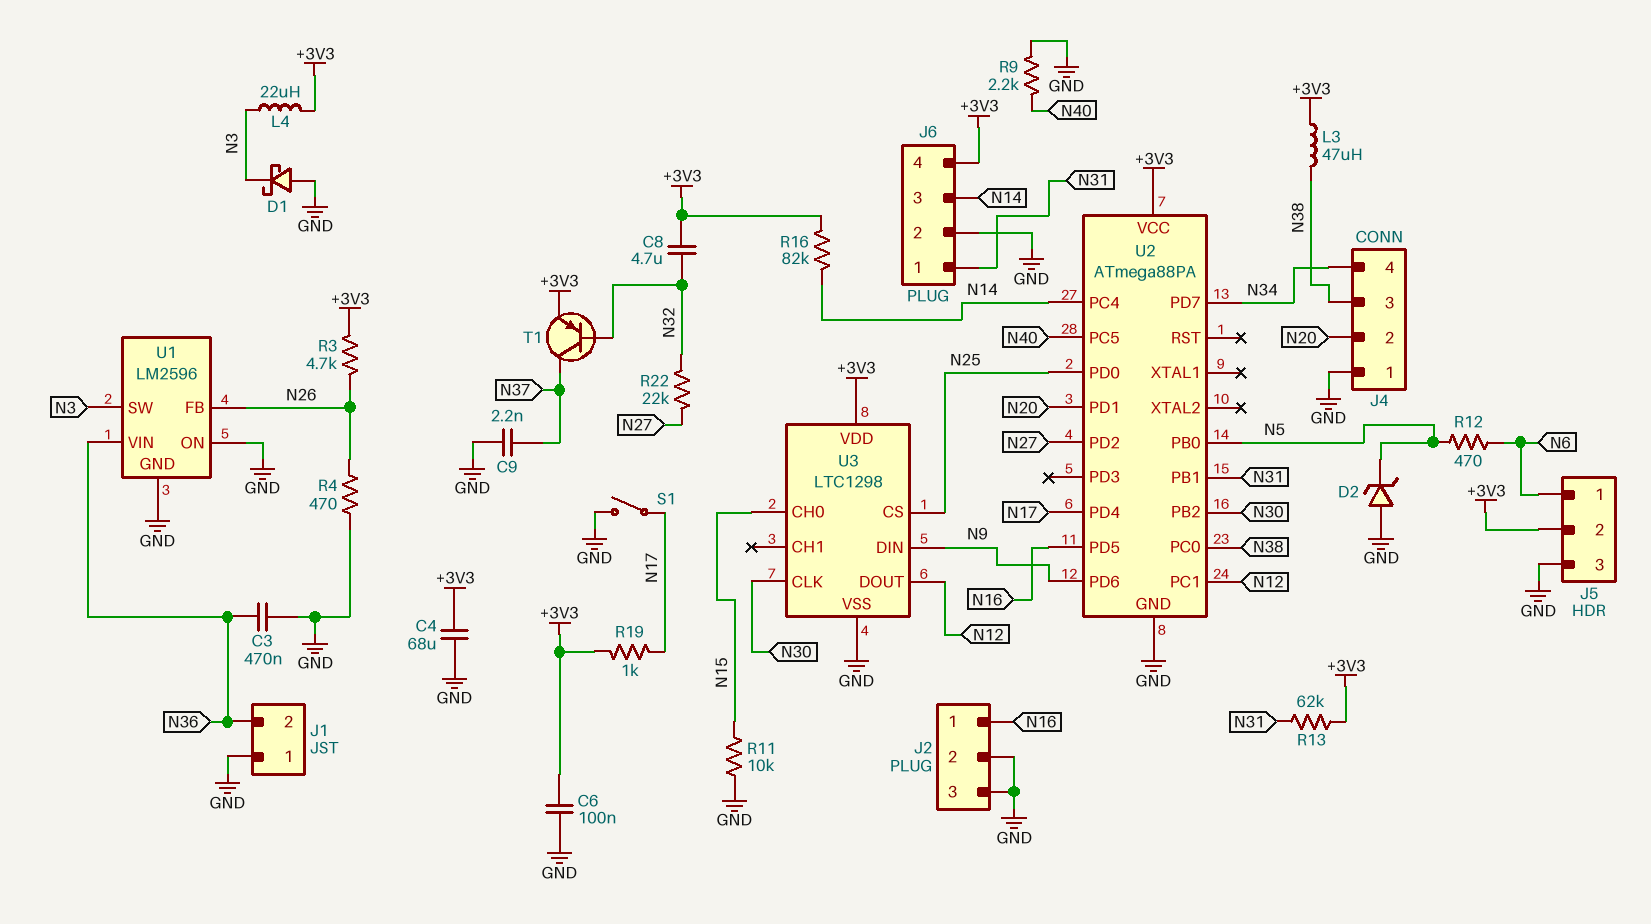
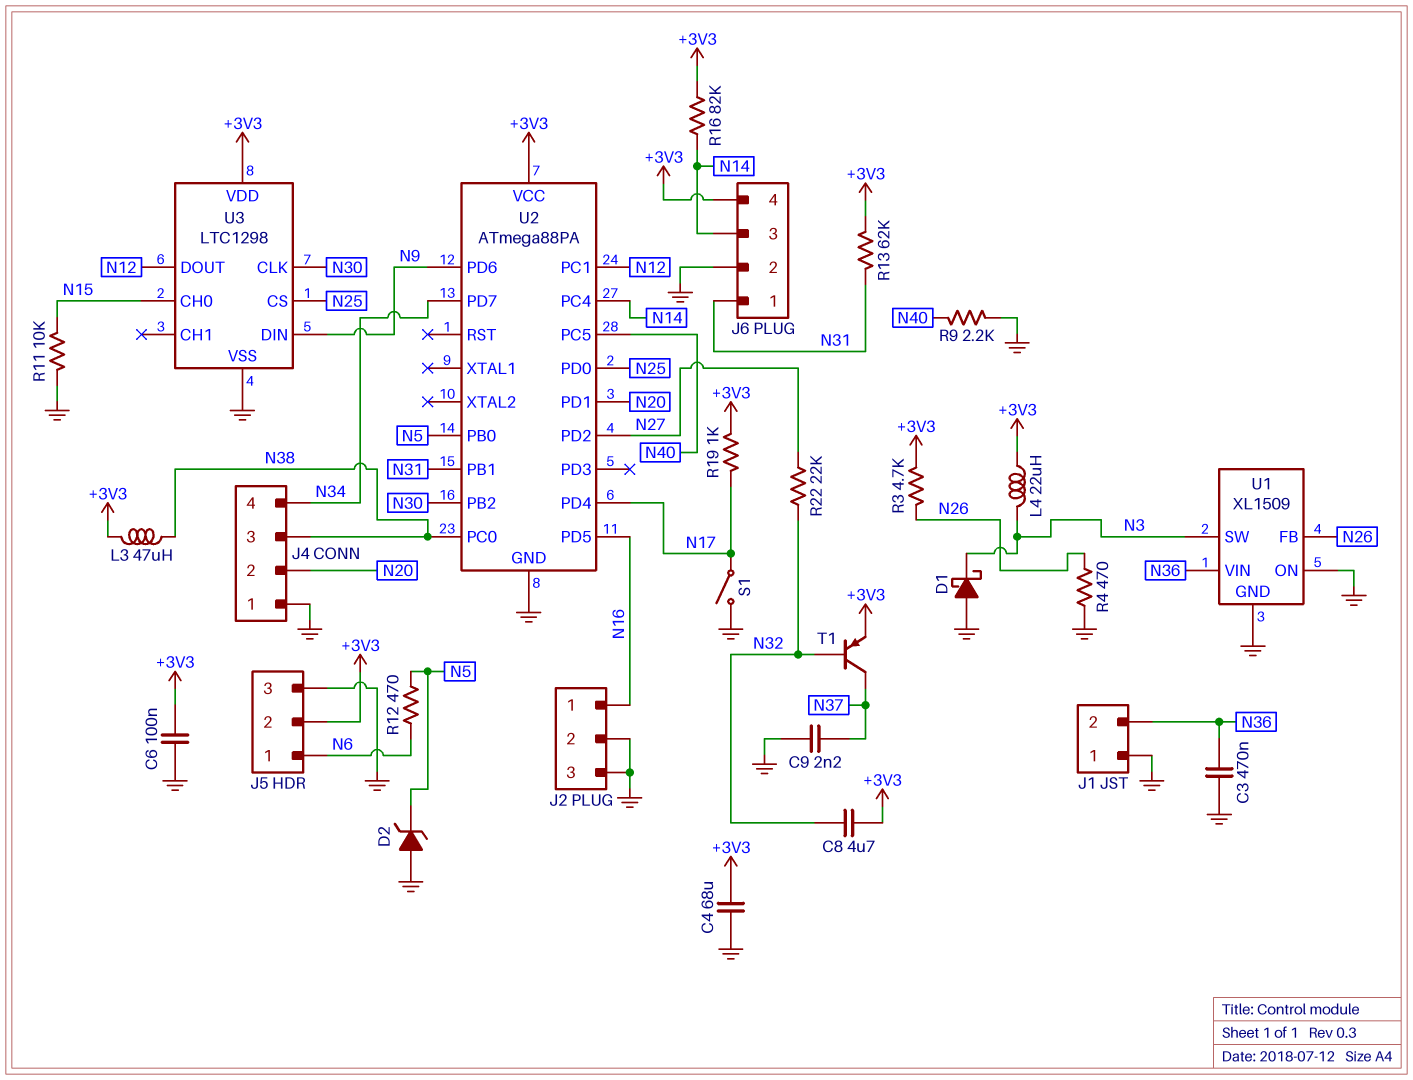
U1: LM2596 -> XL1509

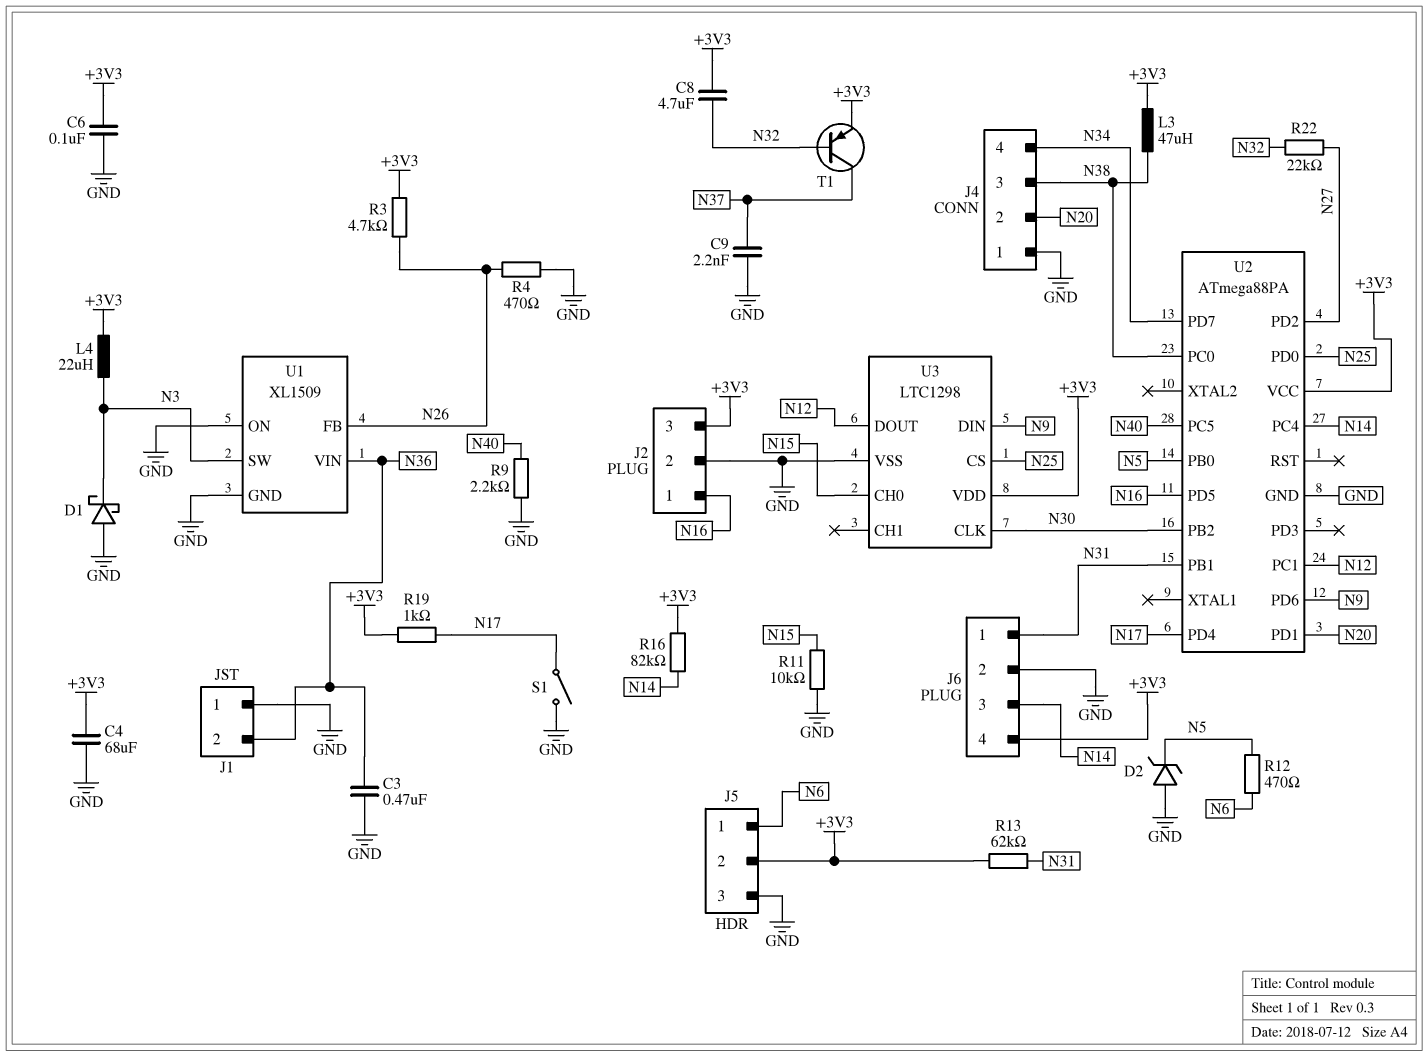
J2 pin 3: GND -> +3V3

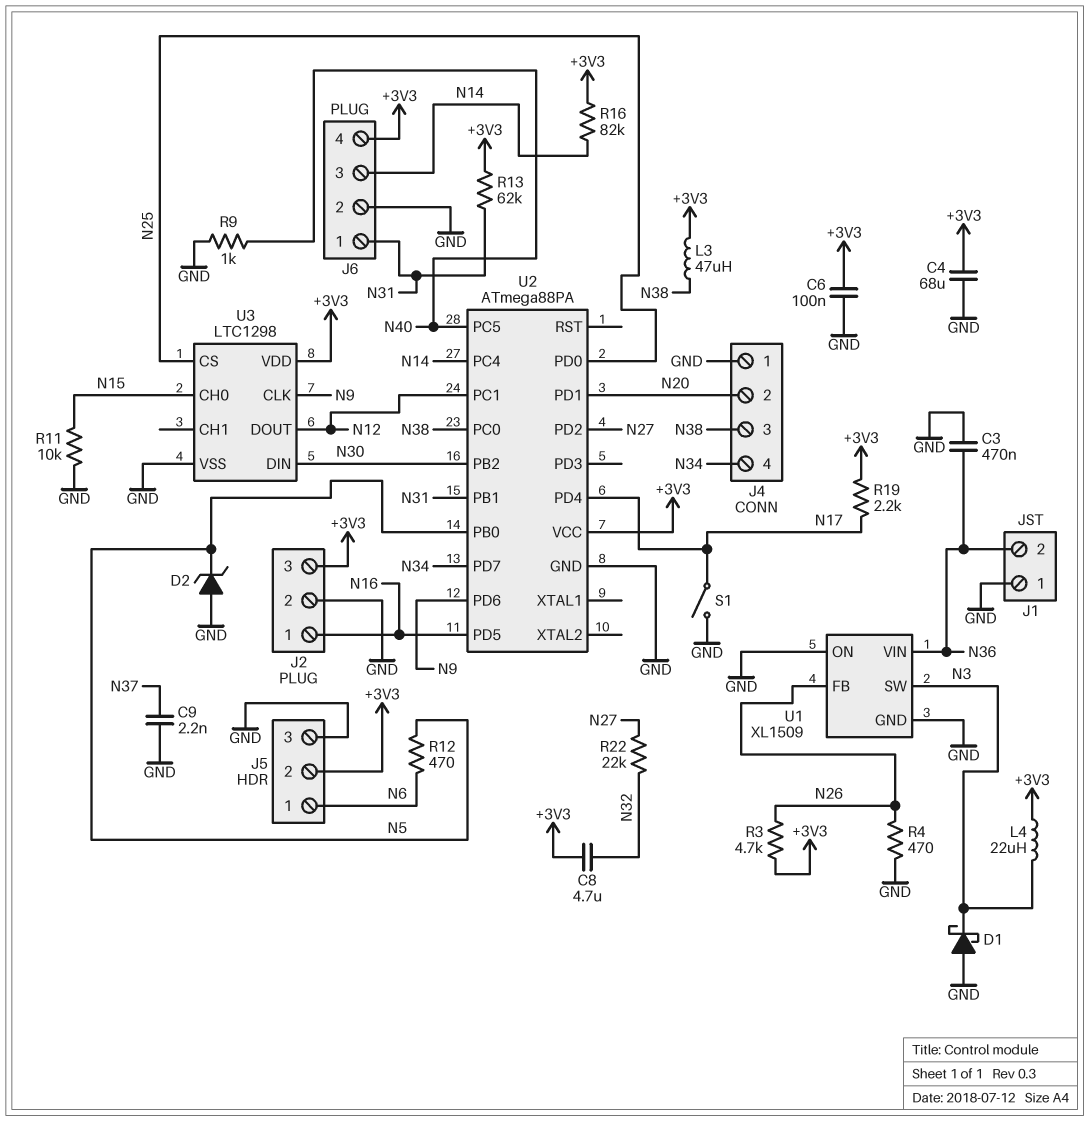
R9: 2.2k (GND, N40) -> 1k (GND, N40)
R19: 1k (+3V3, N17) -> 2.2k (+3V3, N17)
T1: PNP (B N32, C N37, E +3V3) -> none
U3 pin CLK: N30 -> N9
U3 pin DIN: N9 -> N30

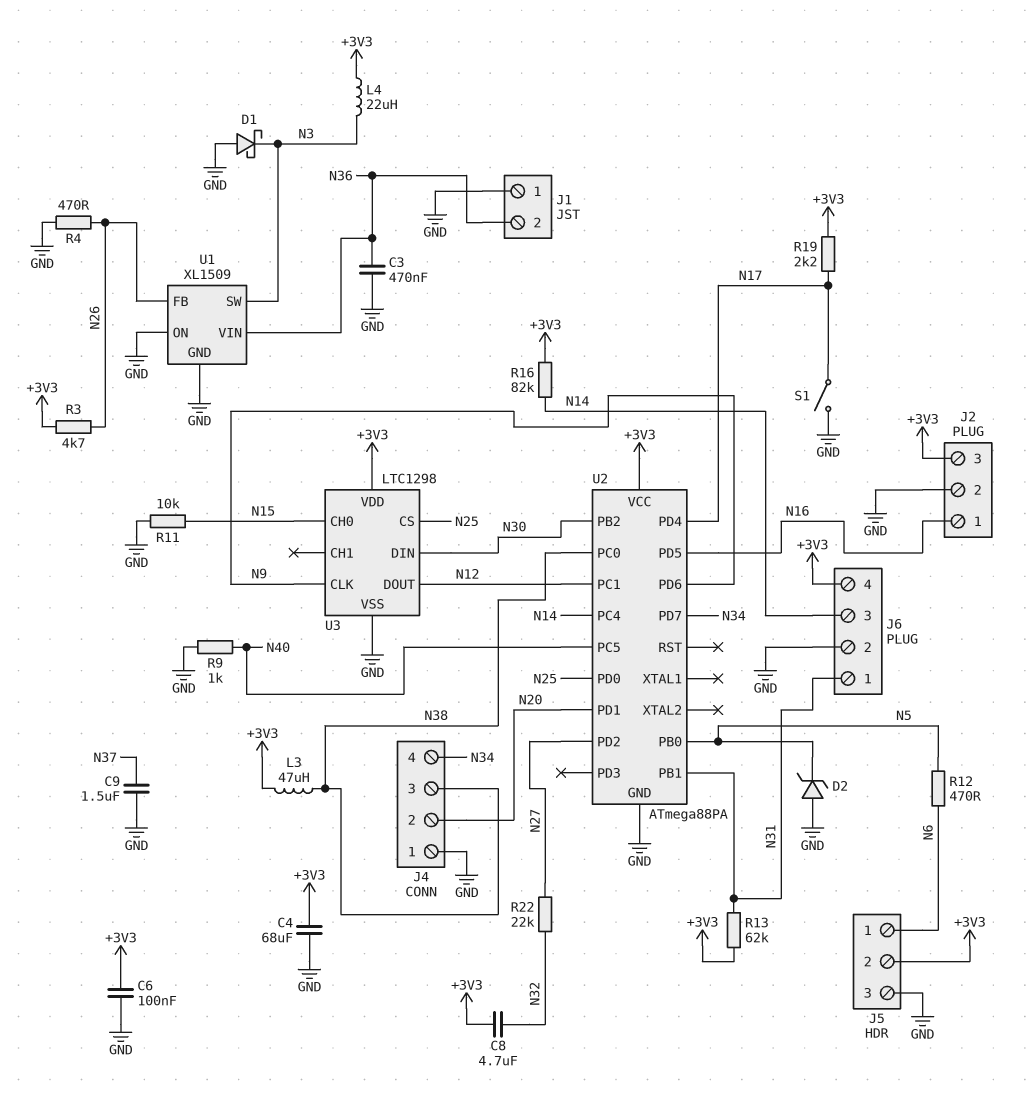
C9: 2.2nF (GND, N37) -> 1.5uF (GND, N37)

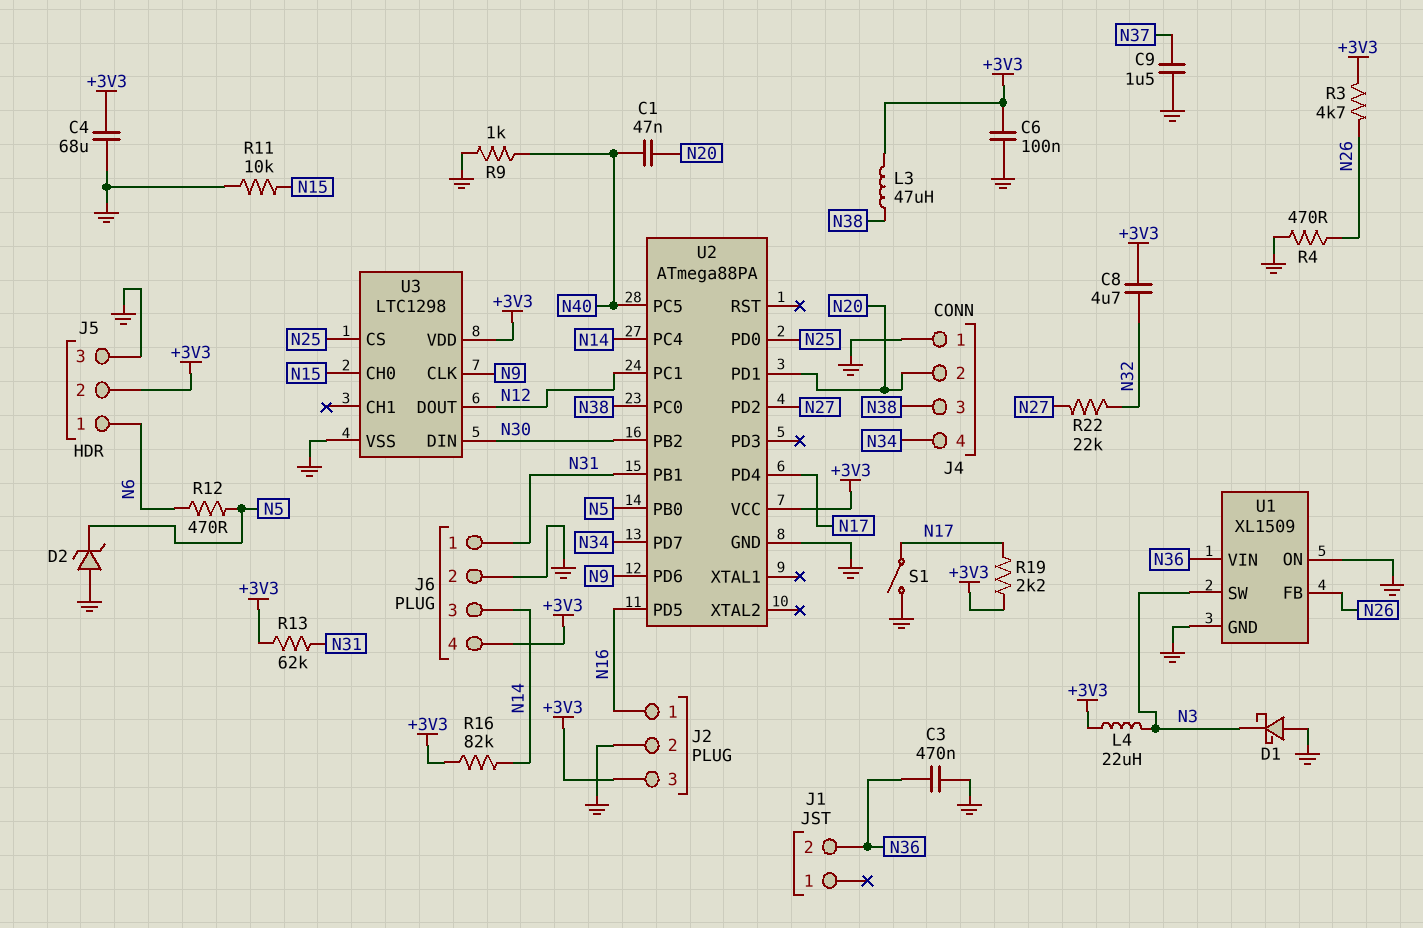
C1: none -> 47nF (N20, N40)
J1 pin 1: GND -> none

